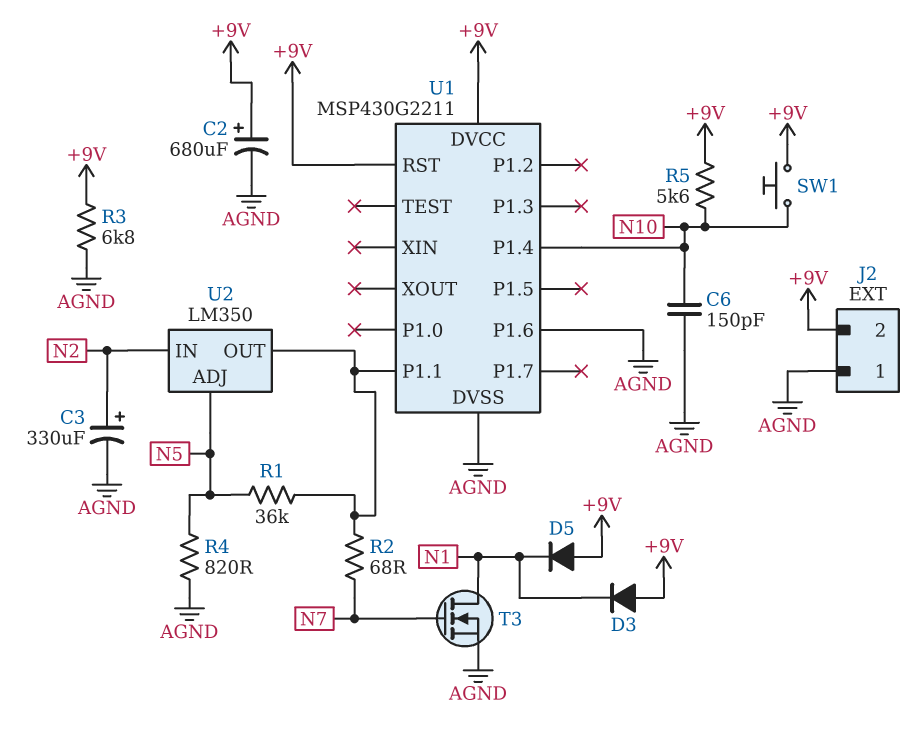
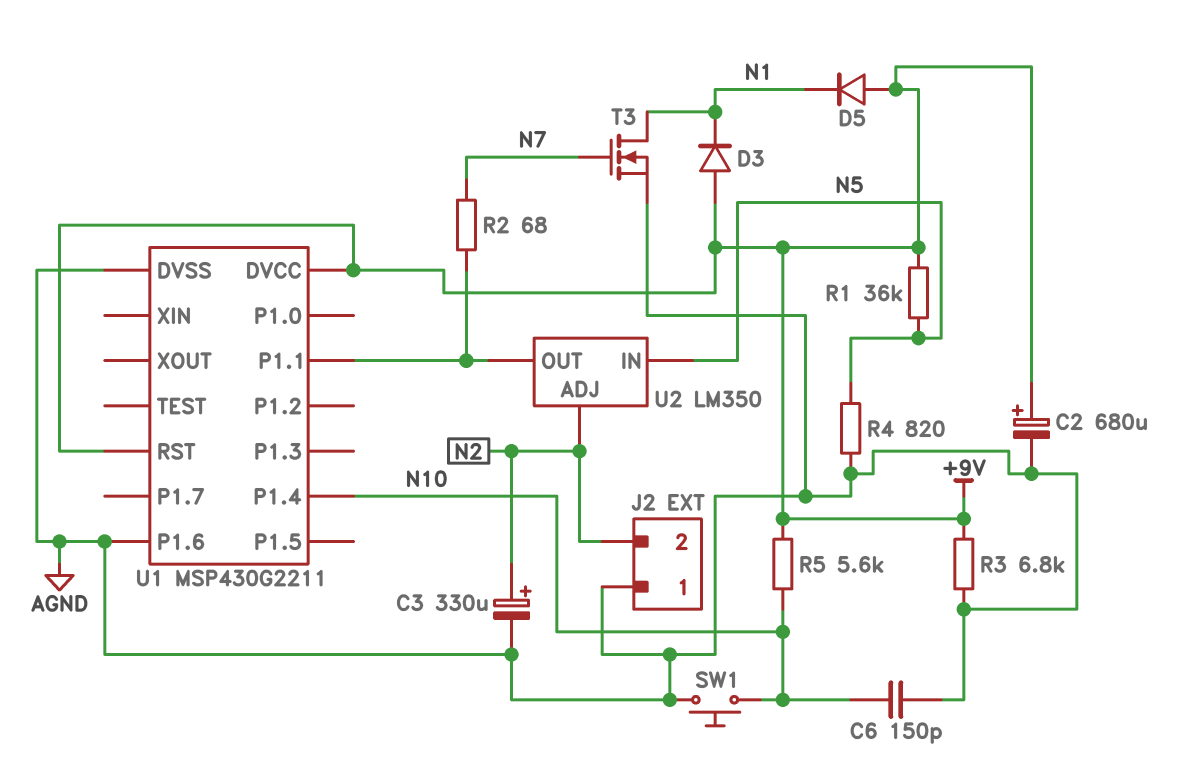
J2 pin 2: +9V -> N2
R1: 36k (N5, U1/P1.1) -> 36k (+9V, N5)
SW1: button (+9V, N10) -> button (AGND, N10)
U2 pin ADJ: N5 -> N2
U2 pin IN: N2 -> N5

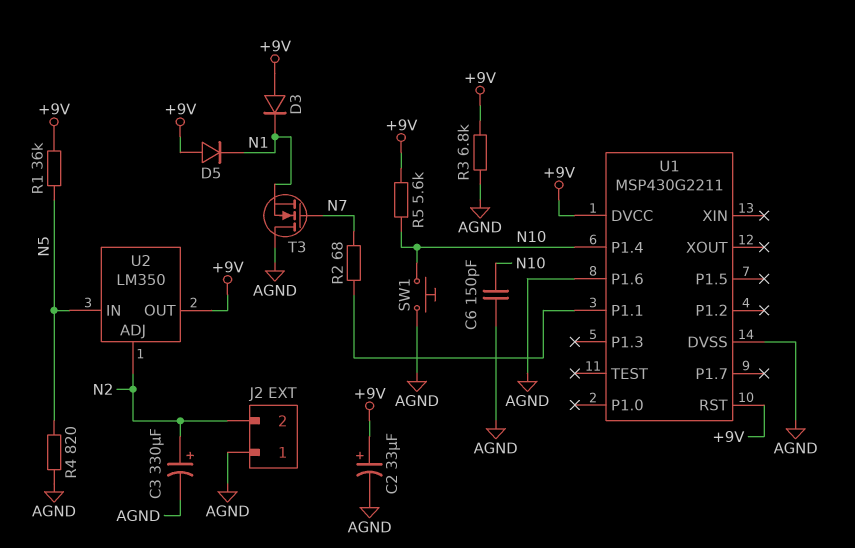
C2: 680uF (plus +9V, minus AGND) -> 33uF (plus +9V, minus AGND)
T3: NMOS (G N7, D N1, S AGND) -> NMOS (G N7, D AGND, S N1)
U2 pin OUT: U1/P1.1 -> +9V

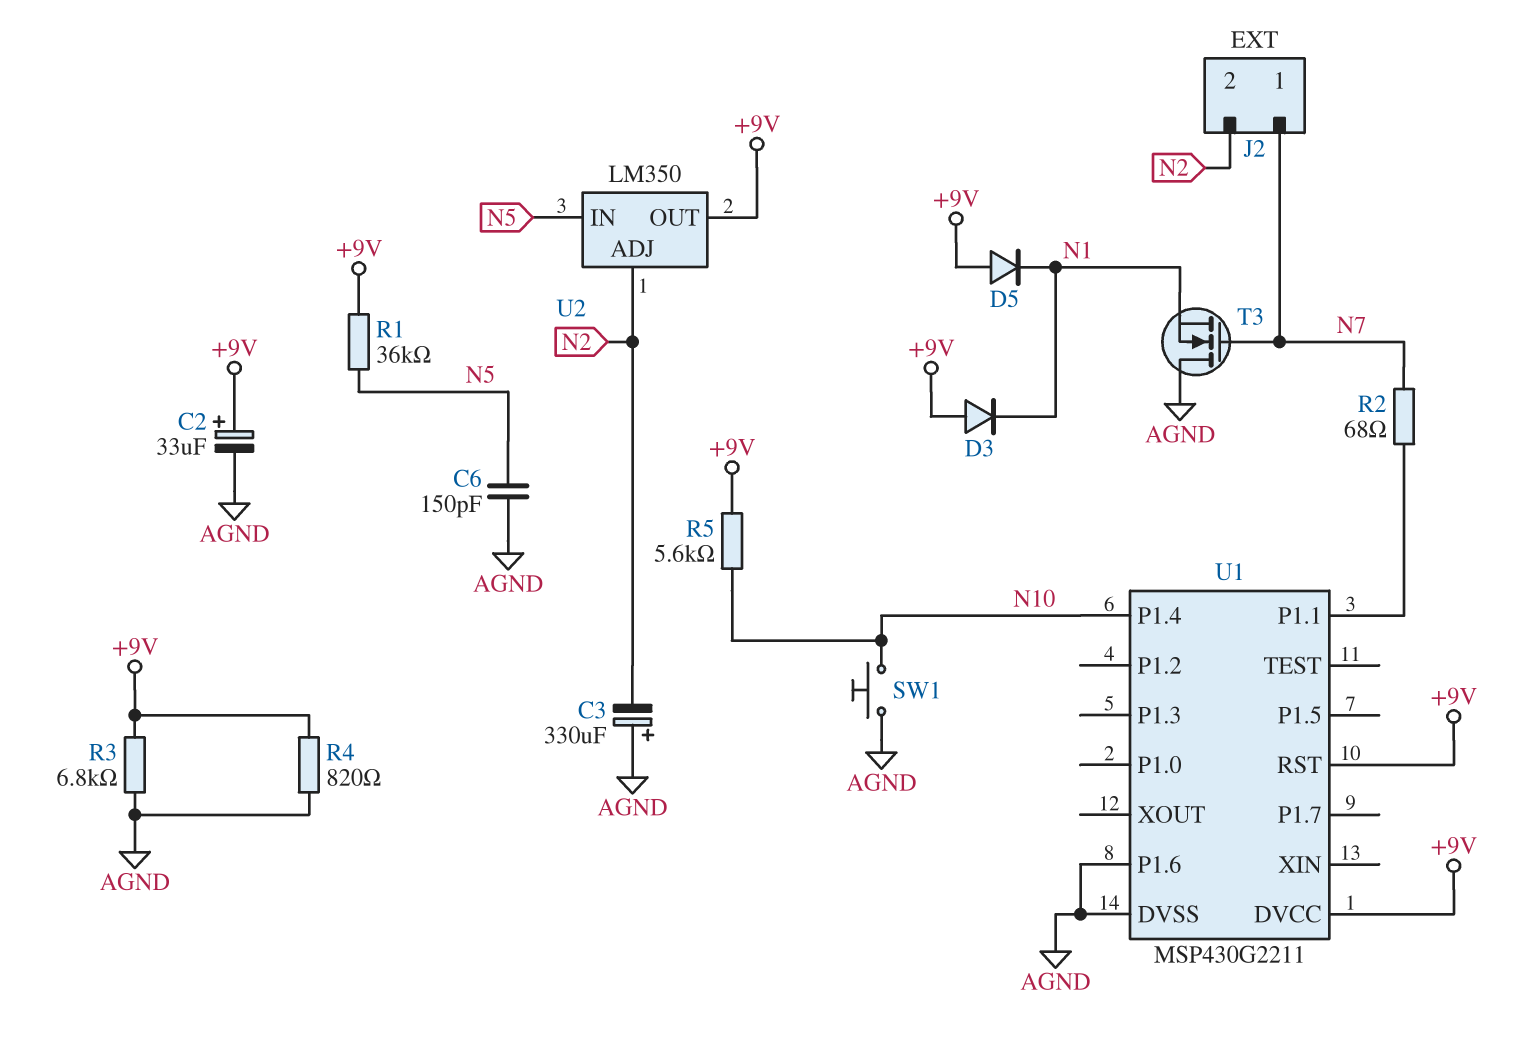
C3: 330uF (plus N2, minus AGND) -> 330uF (plus AGND, minus N2)
C6: 150pF (AGND, N10) -> 150pF (AGND, N5)
J2 pin 1: AGND -> N7
R4: 820 (AGND, N5) -> 820 (+9V, AGND)

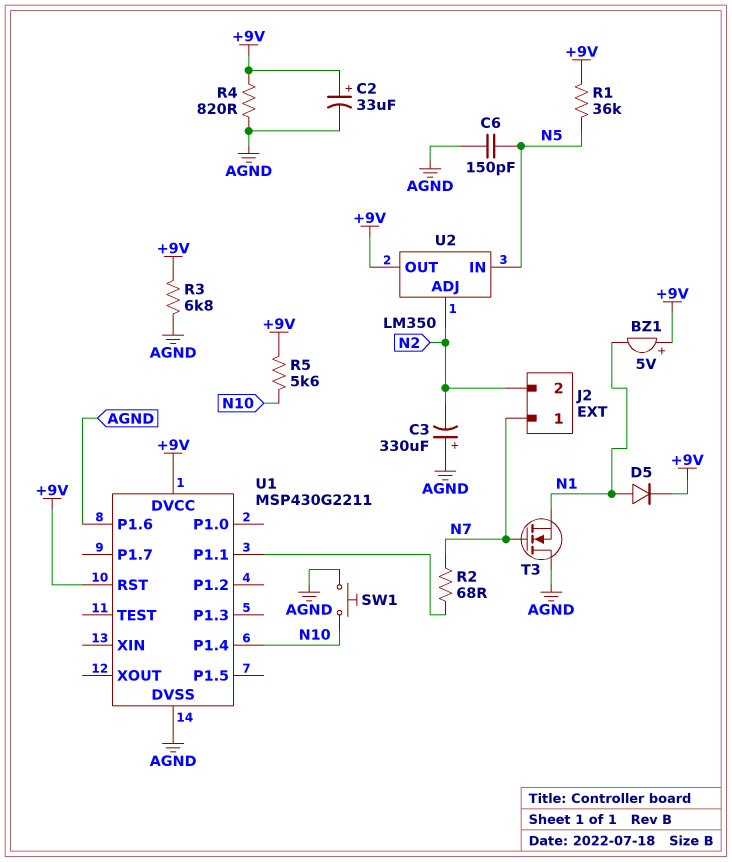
BZ1: none -> buzzer 5V (plus +9V, minus N1)
D3: diode (A +9V, K N1) -> none
D5: diode (A +9V, K N1) -> diode (A N1, K +9V)

